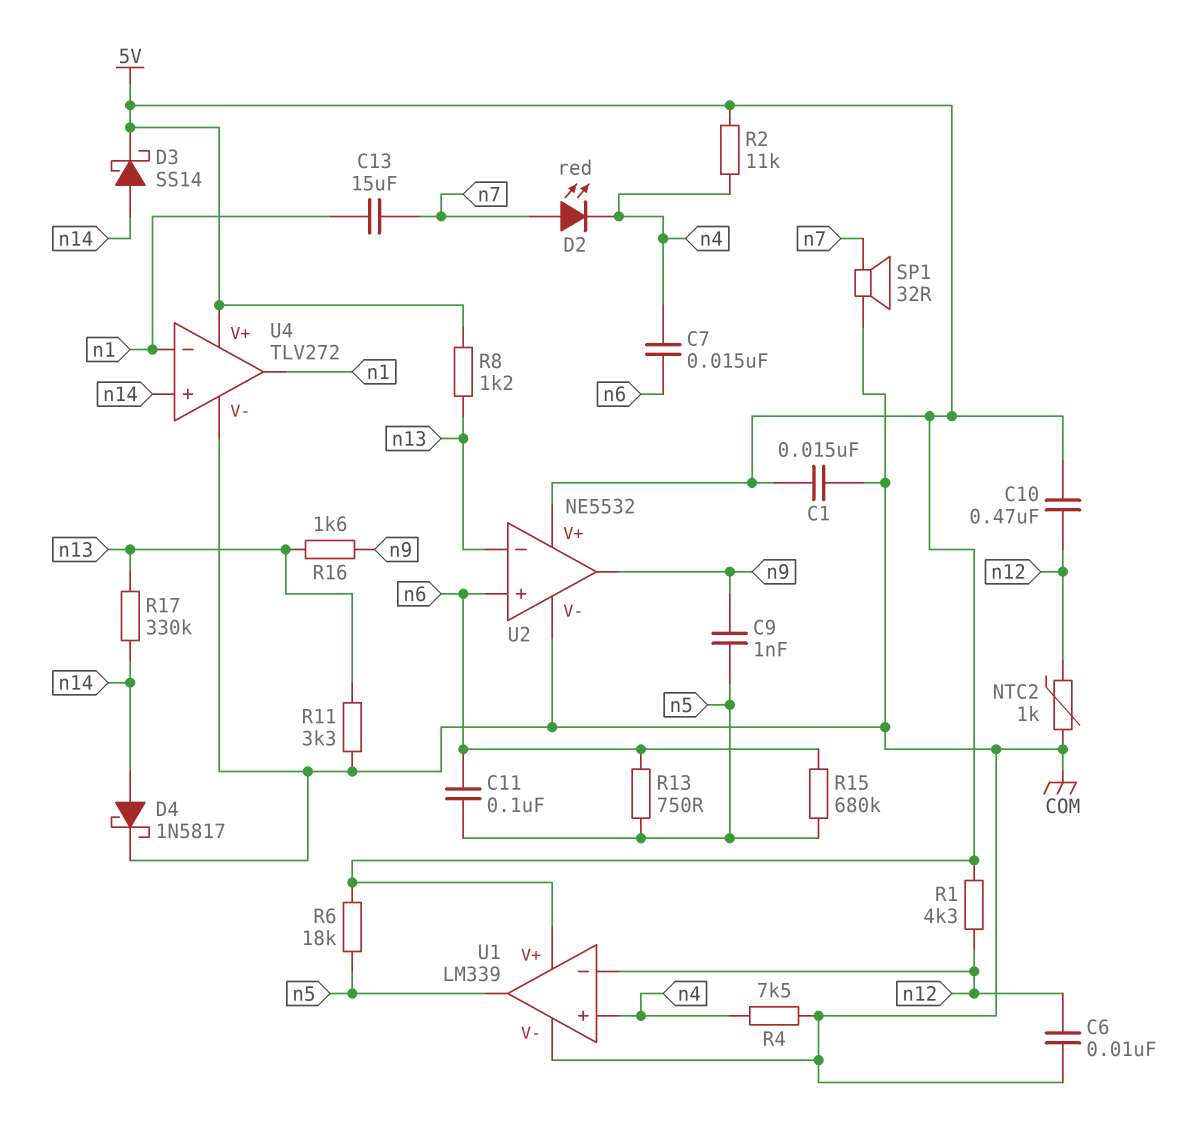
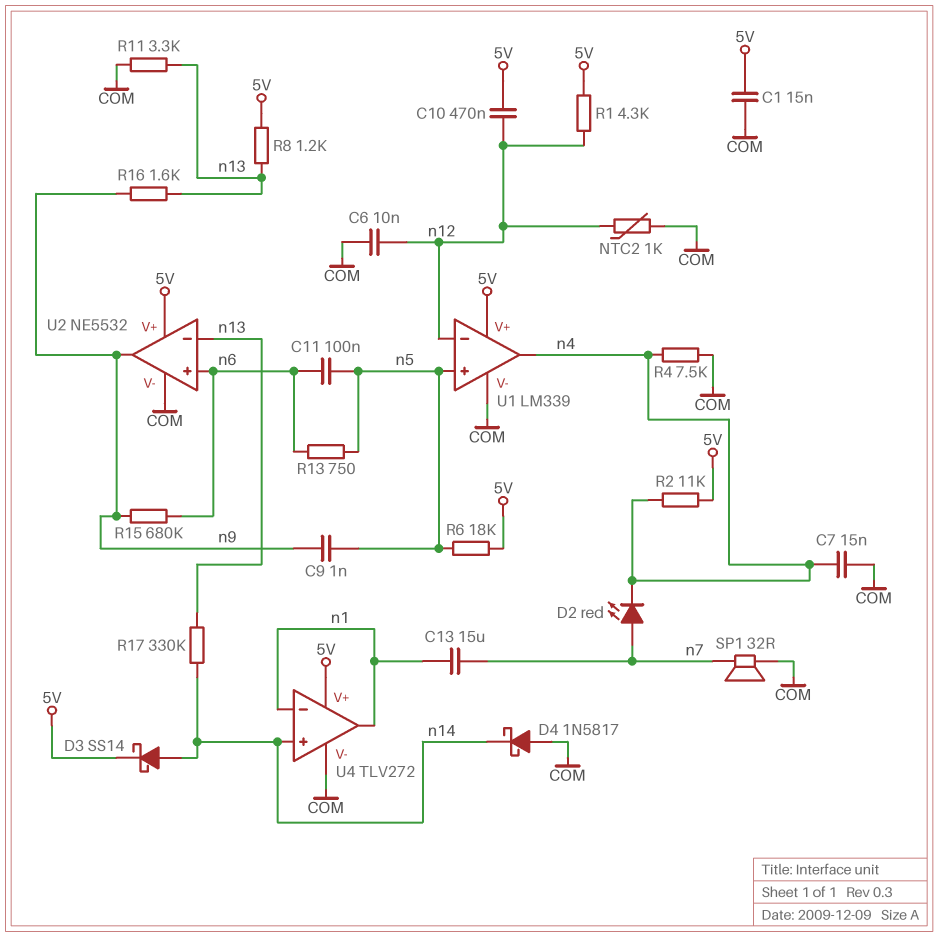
C7: 15nF (n4, n6) -> 15nF (COM, n4)
D4: schottky 1N5817 (A n14, K COM) -> schottky 1N5817 (A COM, K n14)
R15: 680k (n5, n6) -> 680k (n6, n9)
U1 pin in+: n4 -> n5
U1 pin out: n5 -> n4

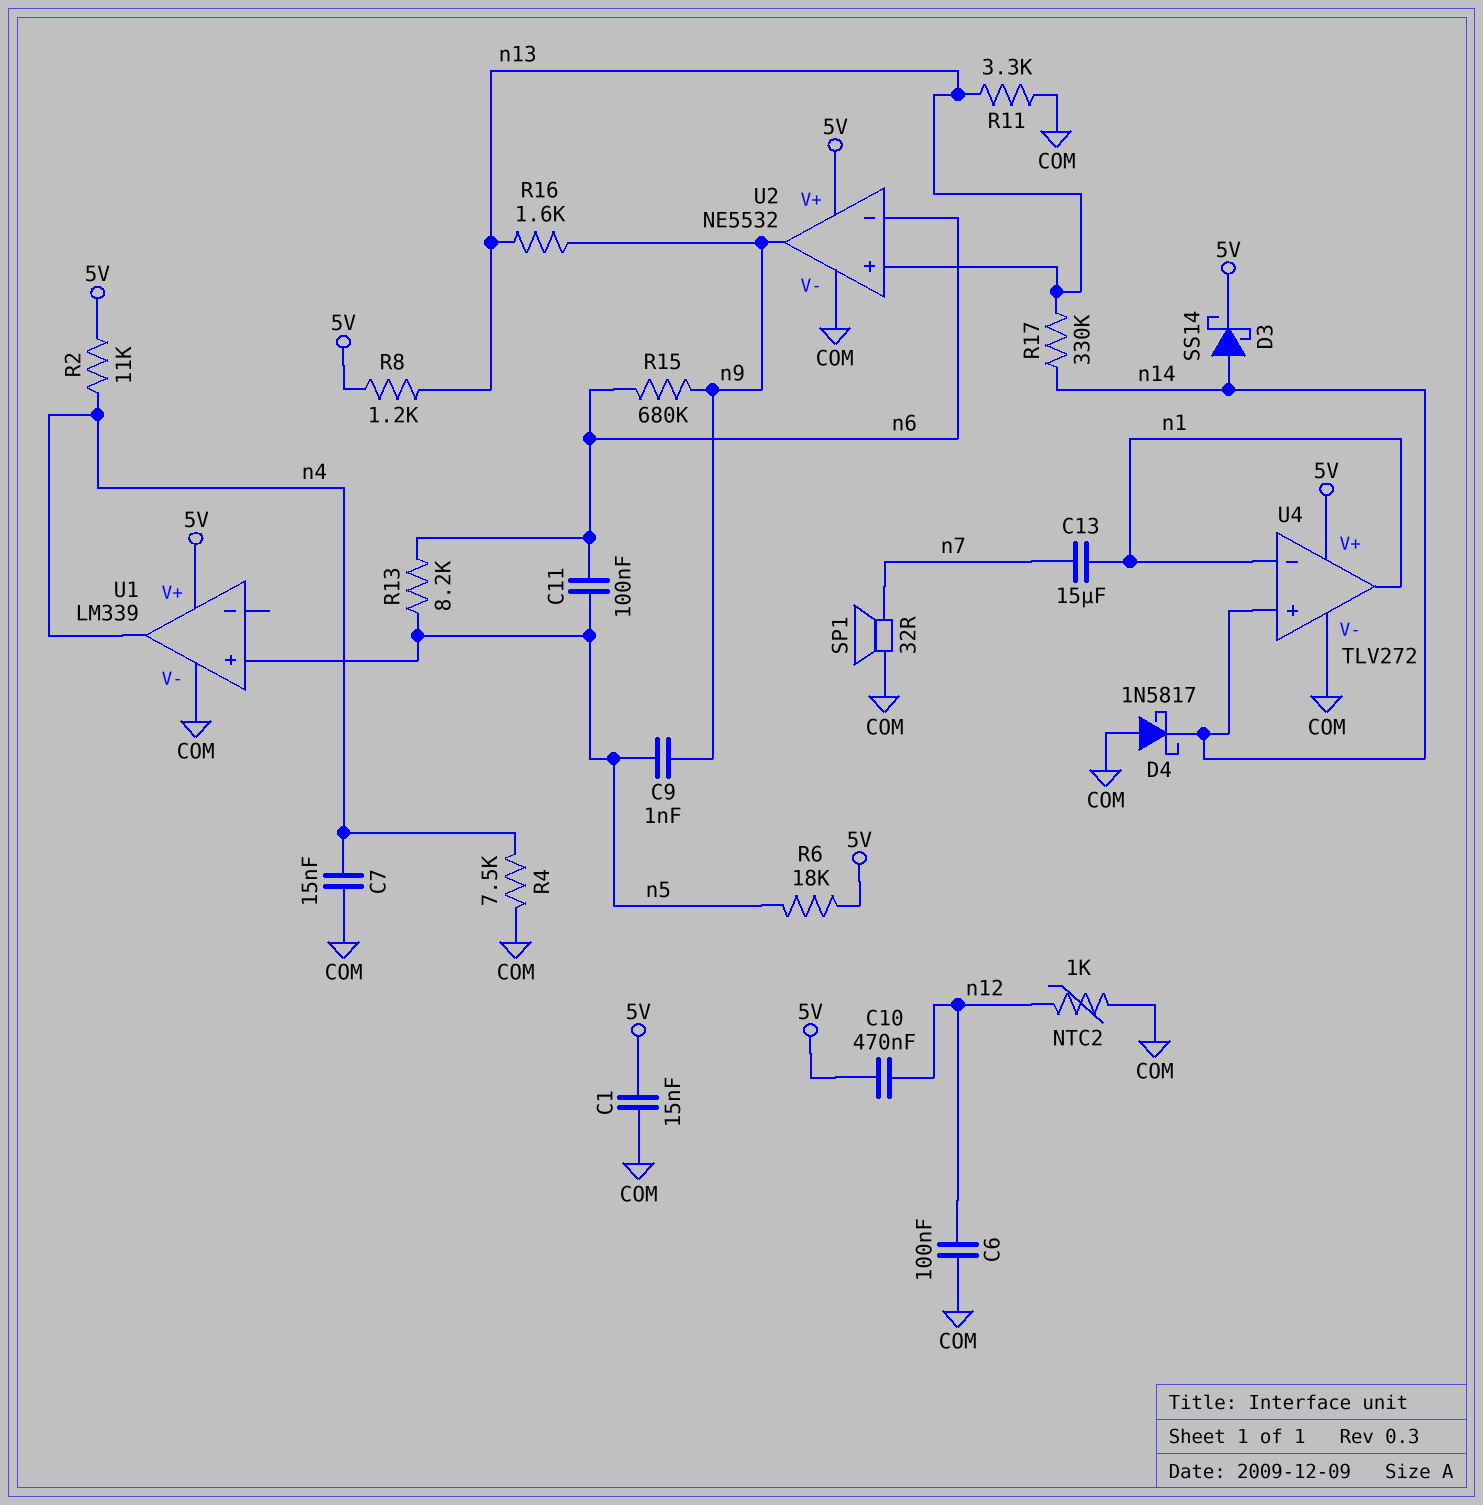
C6: 10nF (COM, n12) -> 100nF (COM, n12)
D2: LED red (A n7, K n4) -> none
R1: 4.3k (5V, n12) -> none
R13: 750 (n5, n6) -> 8.2k (n5, n6)
U1 pin in-: n12 -> none
U2 pin in+: n6 -> n13
U2 pin in-: n13 -> n6

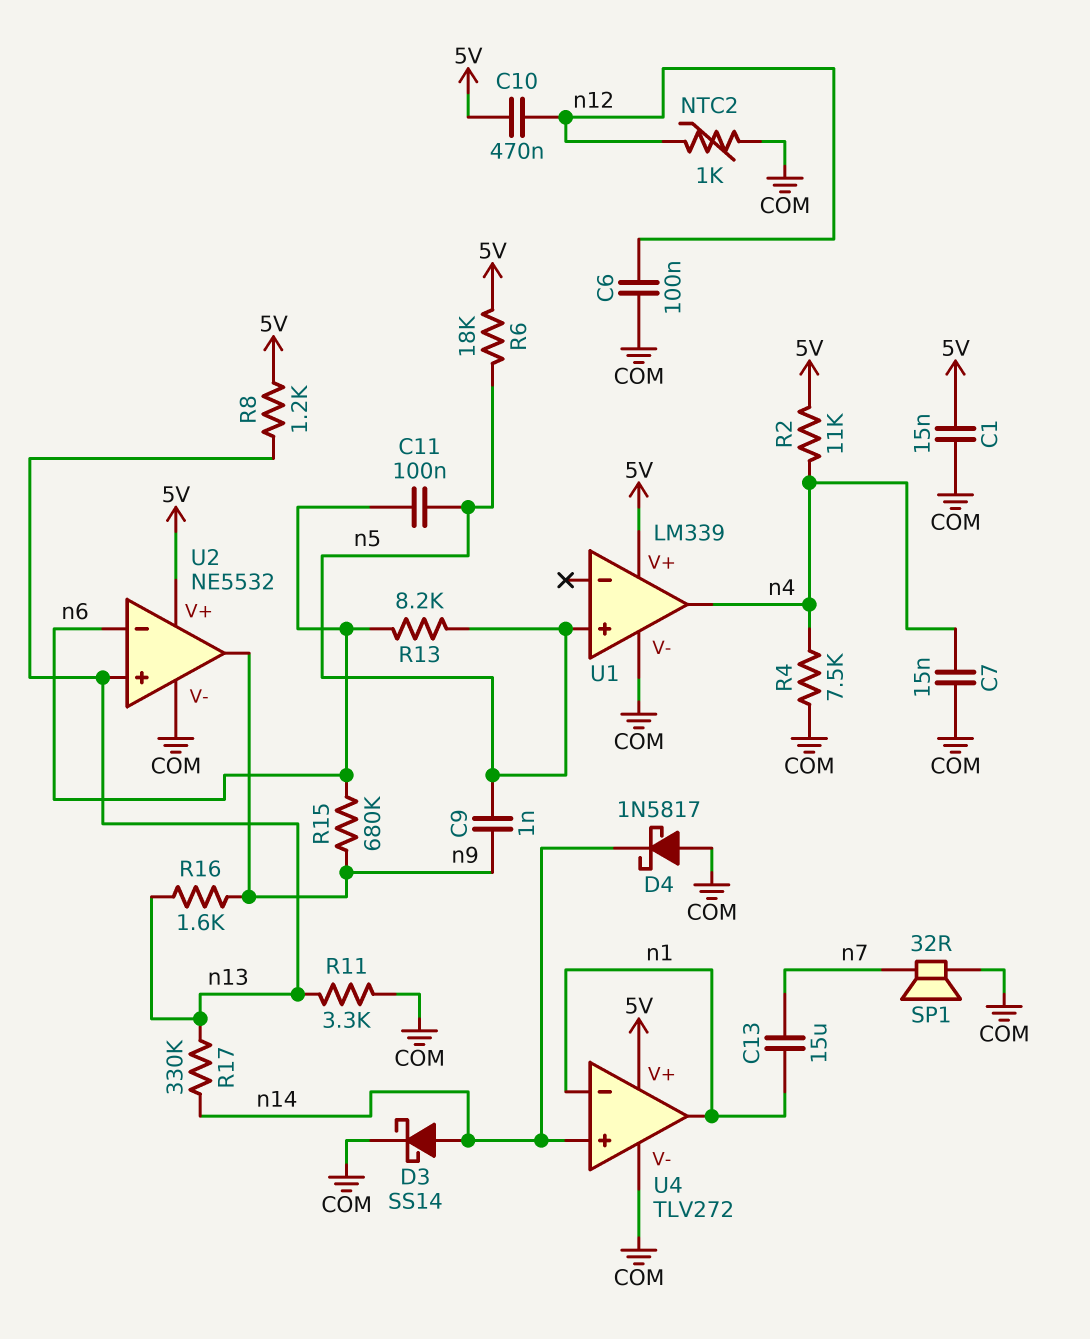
D3: schottky SS14 (A n14, K 5V) -> schottky SS14 (A n14, K COM)

